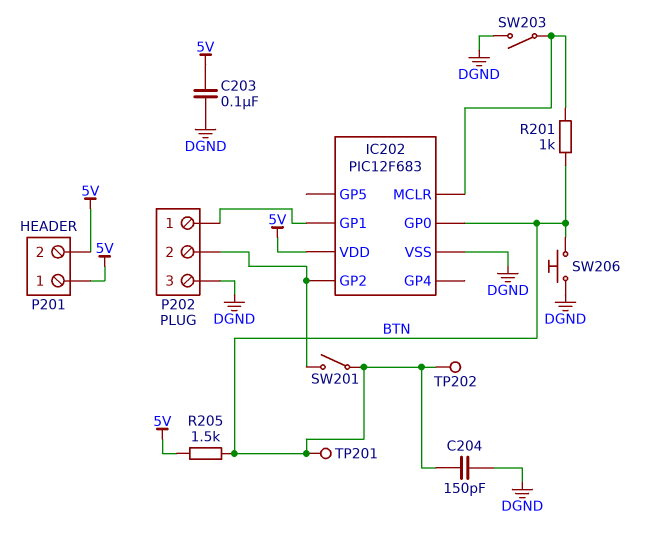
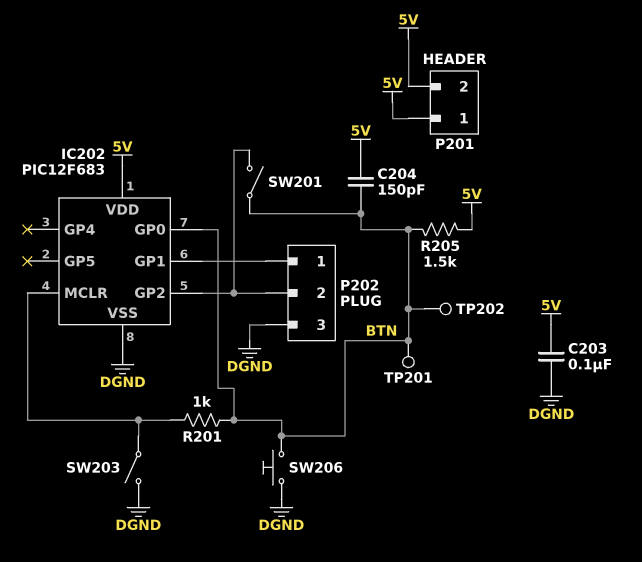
C204: 150pF (BTN, DGND) -> 150pF (5V, BTN)

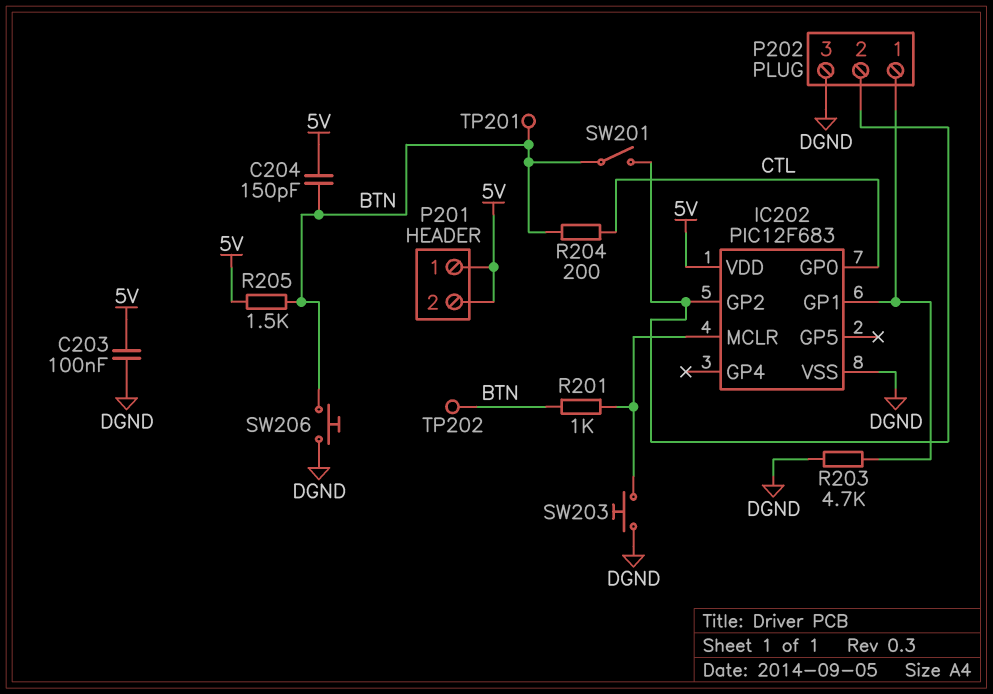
IC202 pin GP0: BTN -> CTL
R203: none -> 4.7k (DGND, IC202/GP1)
R204: none -> 200 (BTN, CTL)
SW203: switch (DGND, IC202/MCLR) -> button (DGND, IC202/MCLR)

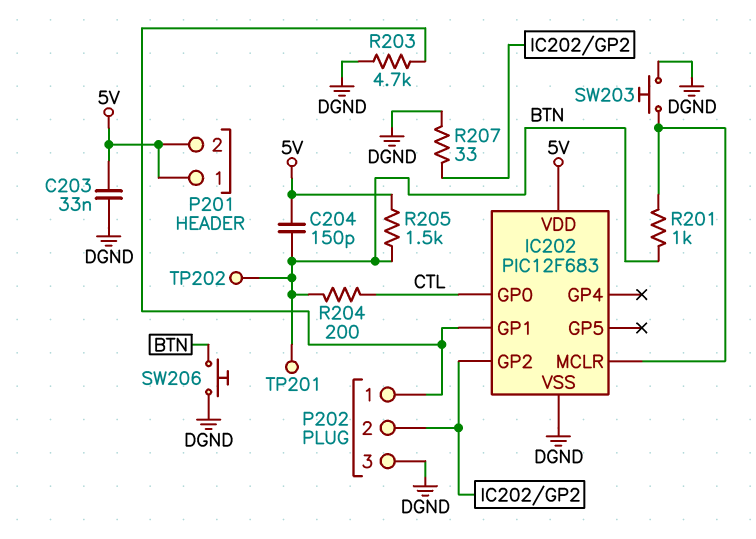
C203: 100nF (5V, DGND) -> 33nF (5V, DGND)
R207: none -> 33 (DGND, IC202/GP2)
SW201: switch (BTN, IC202/GP2) -> none

